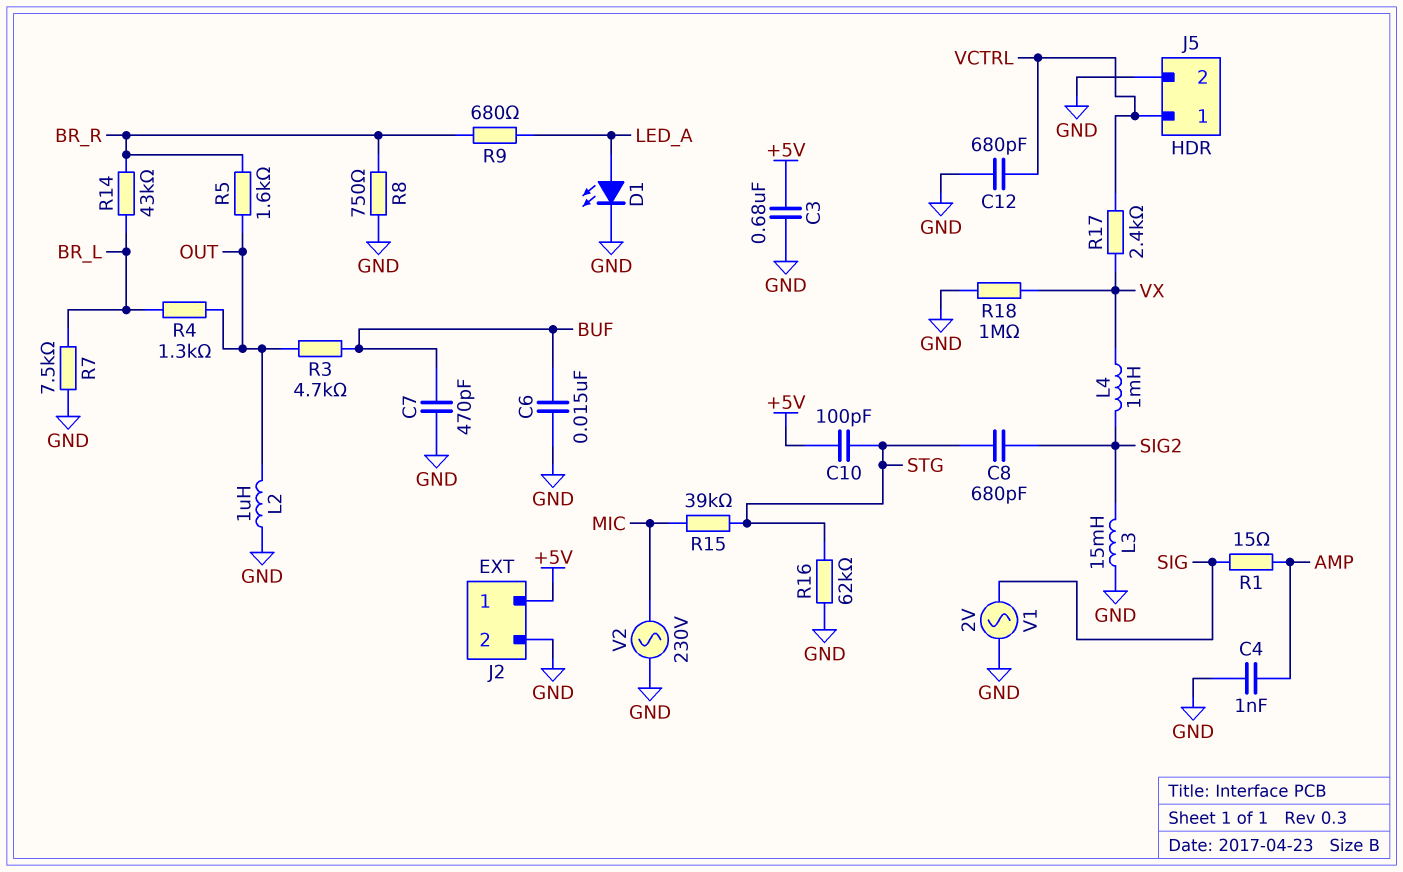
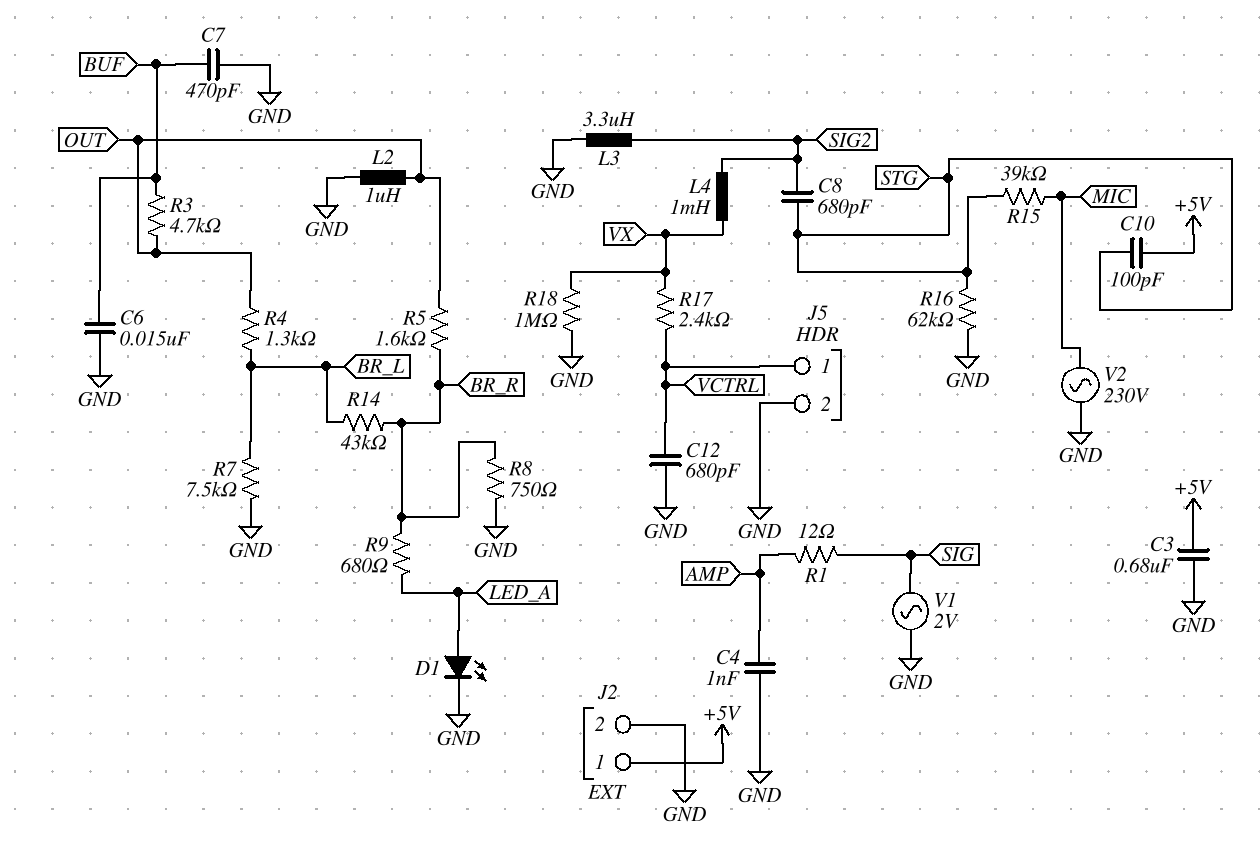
L3: 15mH (GND, SIG2) -> 3.3uH (GND, SIG2)
R1: 15 (AMP, SIG) -> 12 (AMP, SIG)

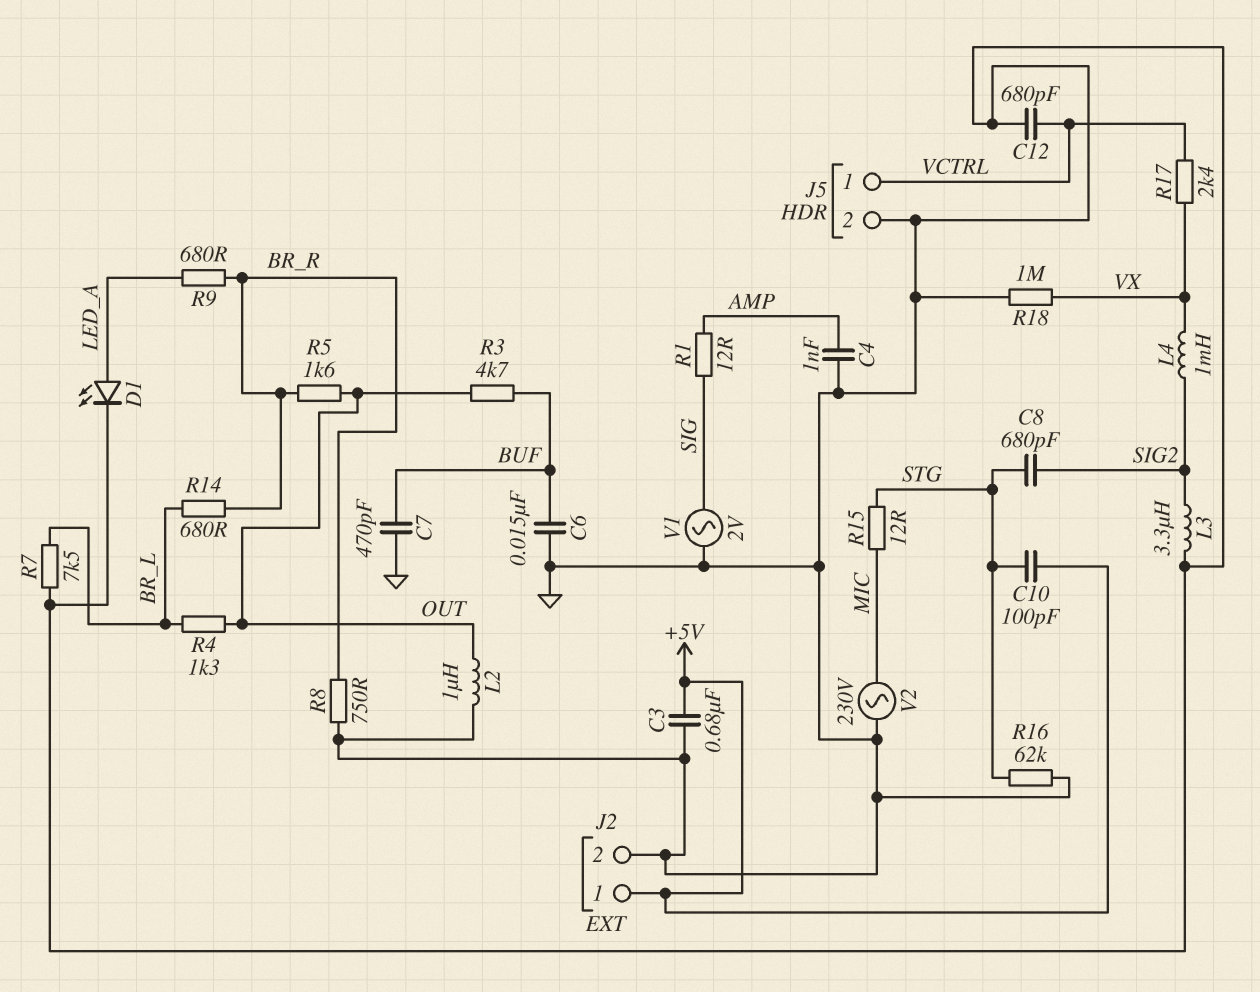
R14: 43k (BR_L, BR_R) -> 680 (BR_L, BR_R)
R15: 39k (MIC, STG) -> 12 (MIC, STG)

